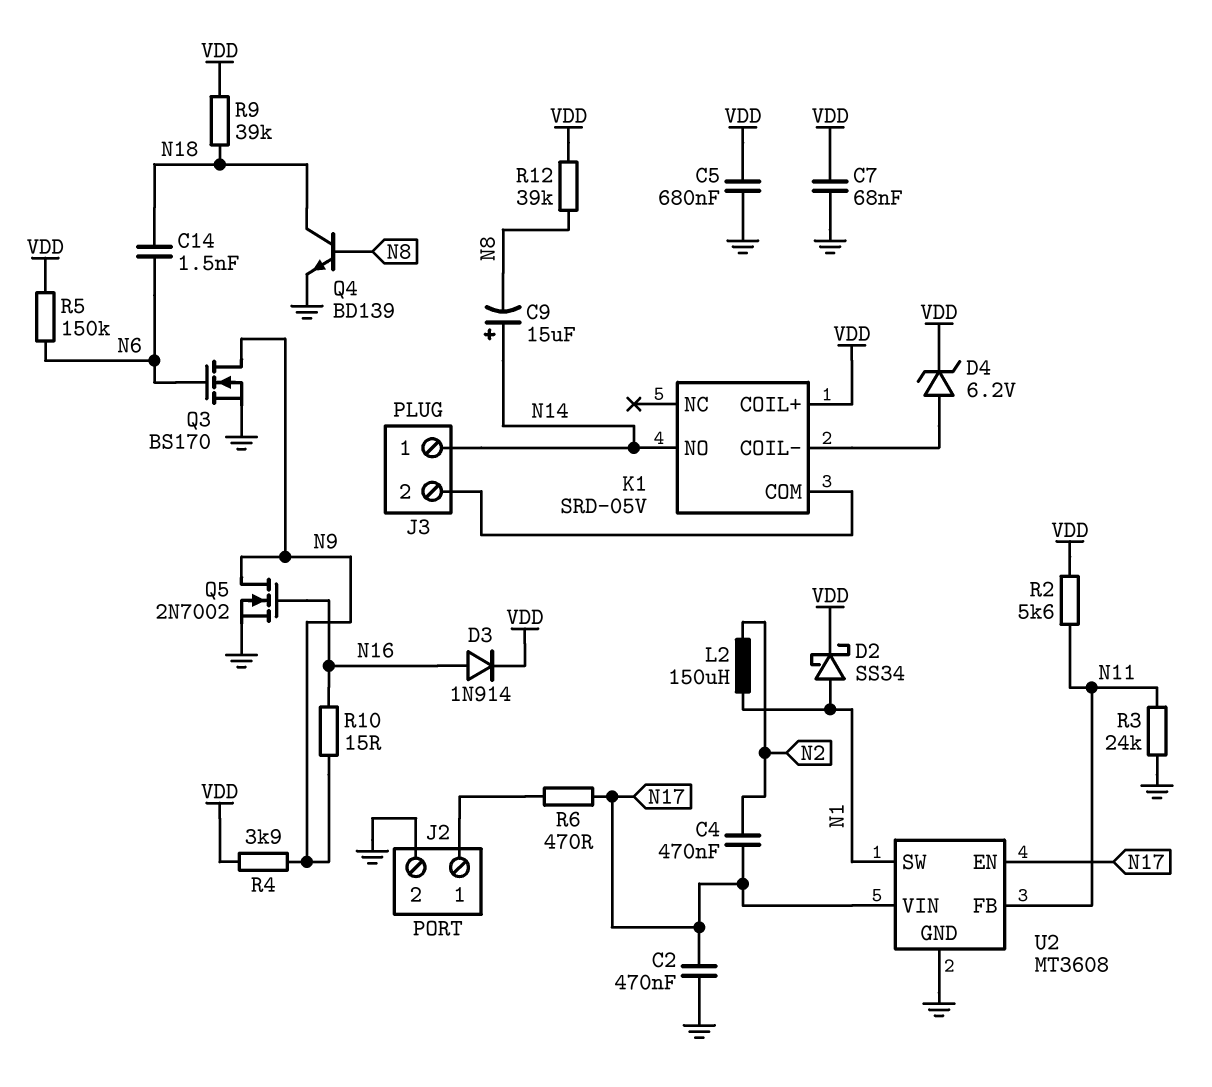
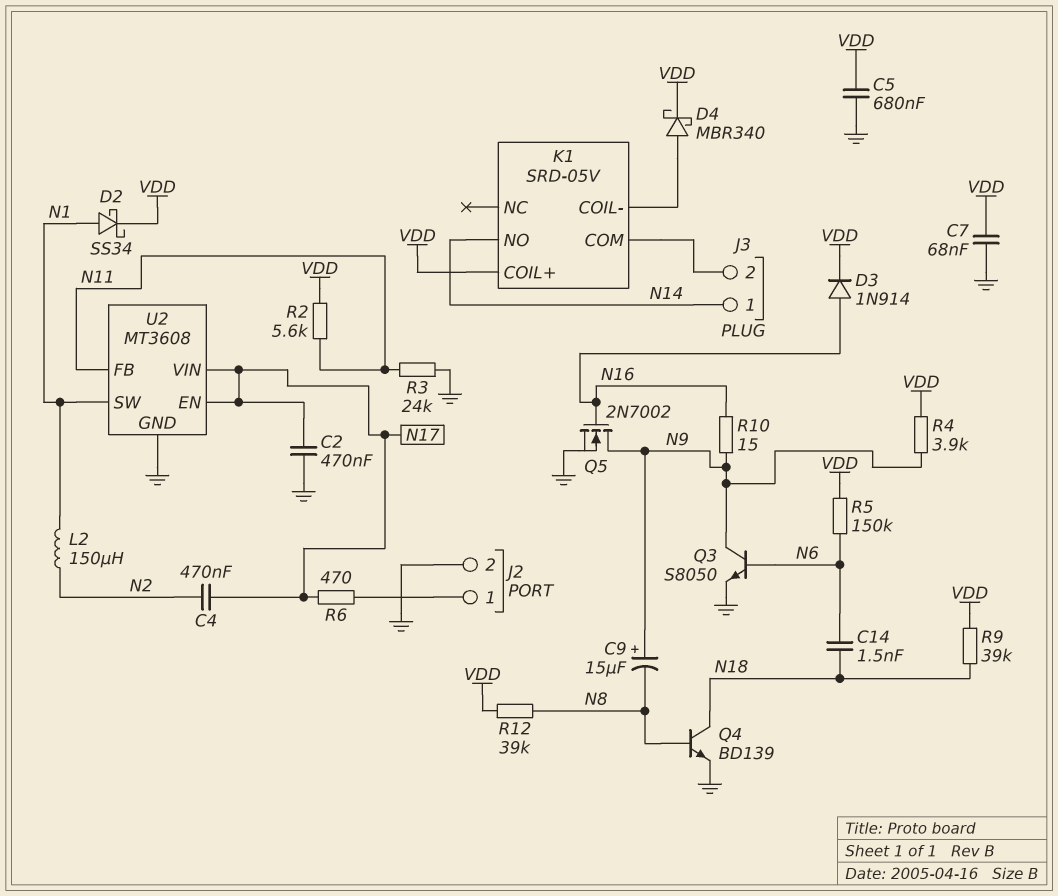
C9: 15uF (plus N14, minus N8) -> 15uF (plus N9, minus N8)
D4: zener 6.2V (A K1/COIL-, K VDD) -> schottky MBR340 (A K1/COIL-, K VDD)
Q3: NMOS BS170 (G N6, D N9, S GND) -> NPN S8050 (B N6, C N9, E GND)

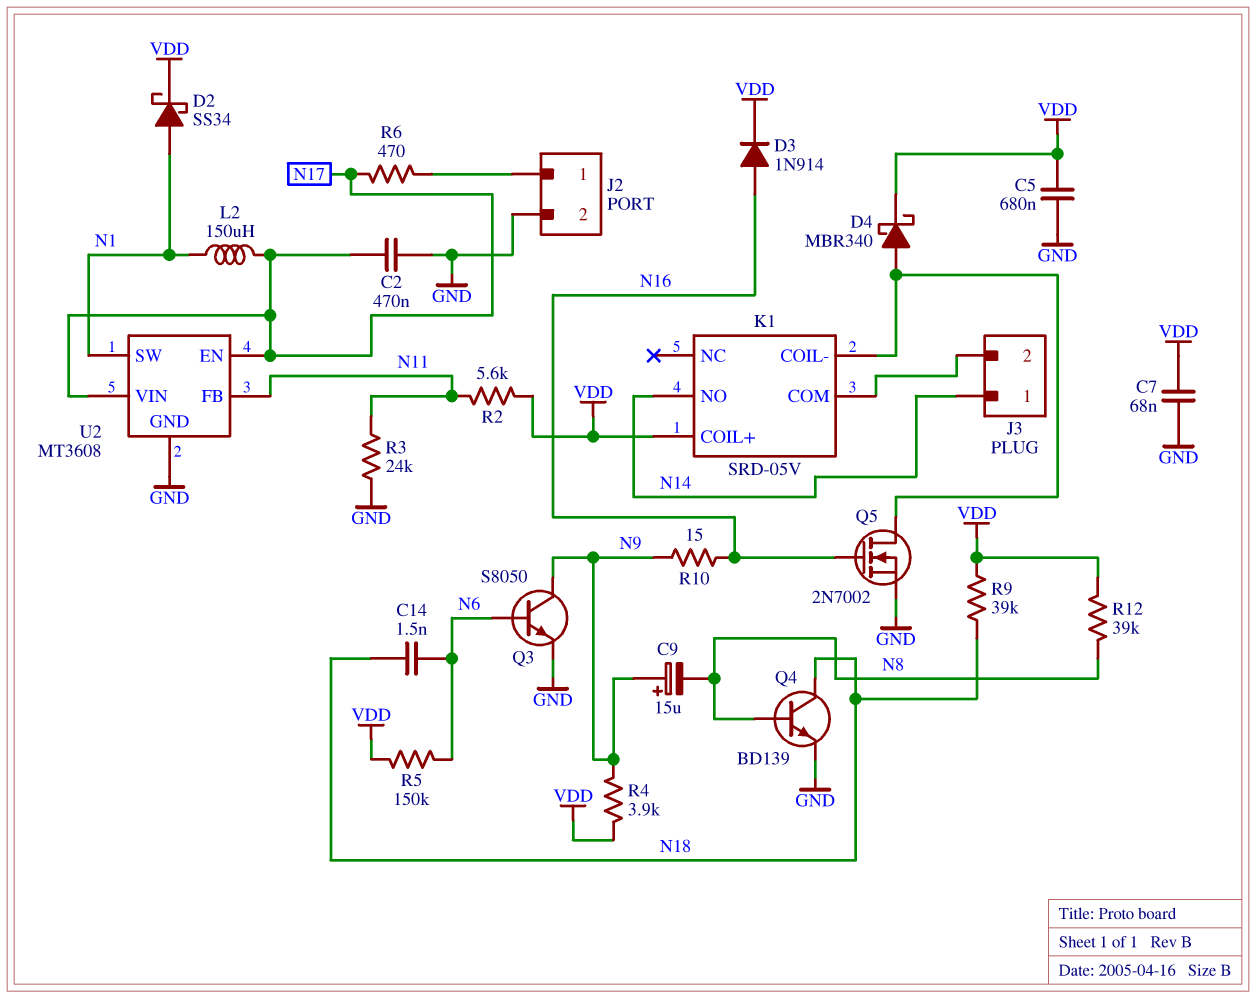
C4: 470nF (N2, N17) -> none
L2: 150uH (N1, N2) -> 150uH (N1, N17)
Q5: NMOS 2N7002 (G N16, D N9, S GND) -> NMOS 2N7002 (G N16, D K1/COIL-, S GND)

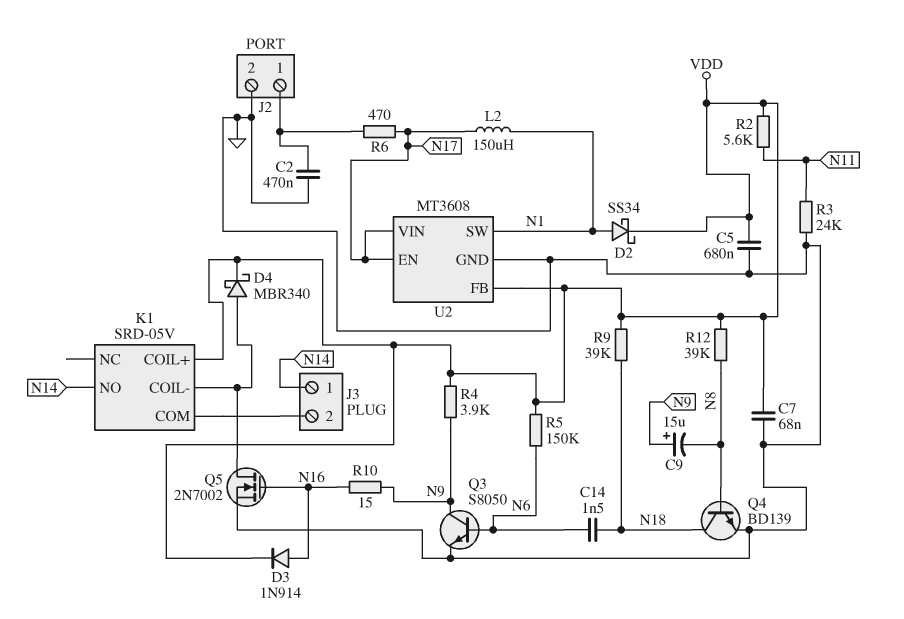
C2: 470nF (GND, N17) -> 470nF (GND, J2/1)
U2 pin FB: N11 -> VDD

